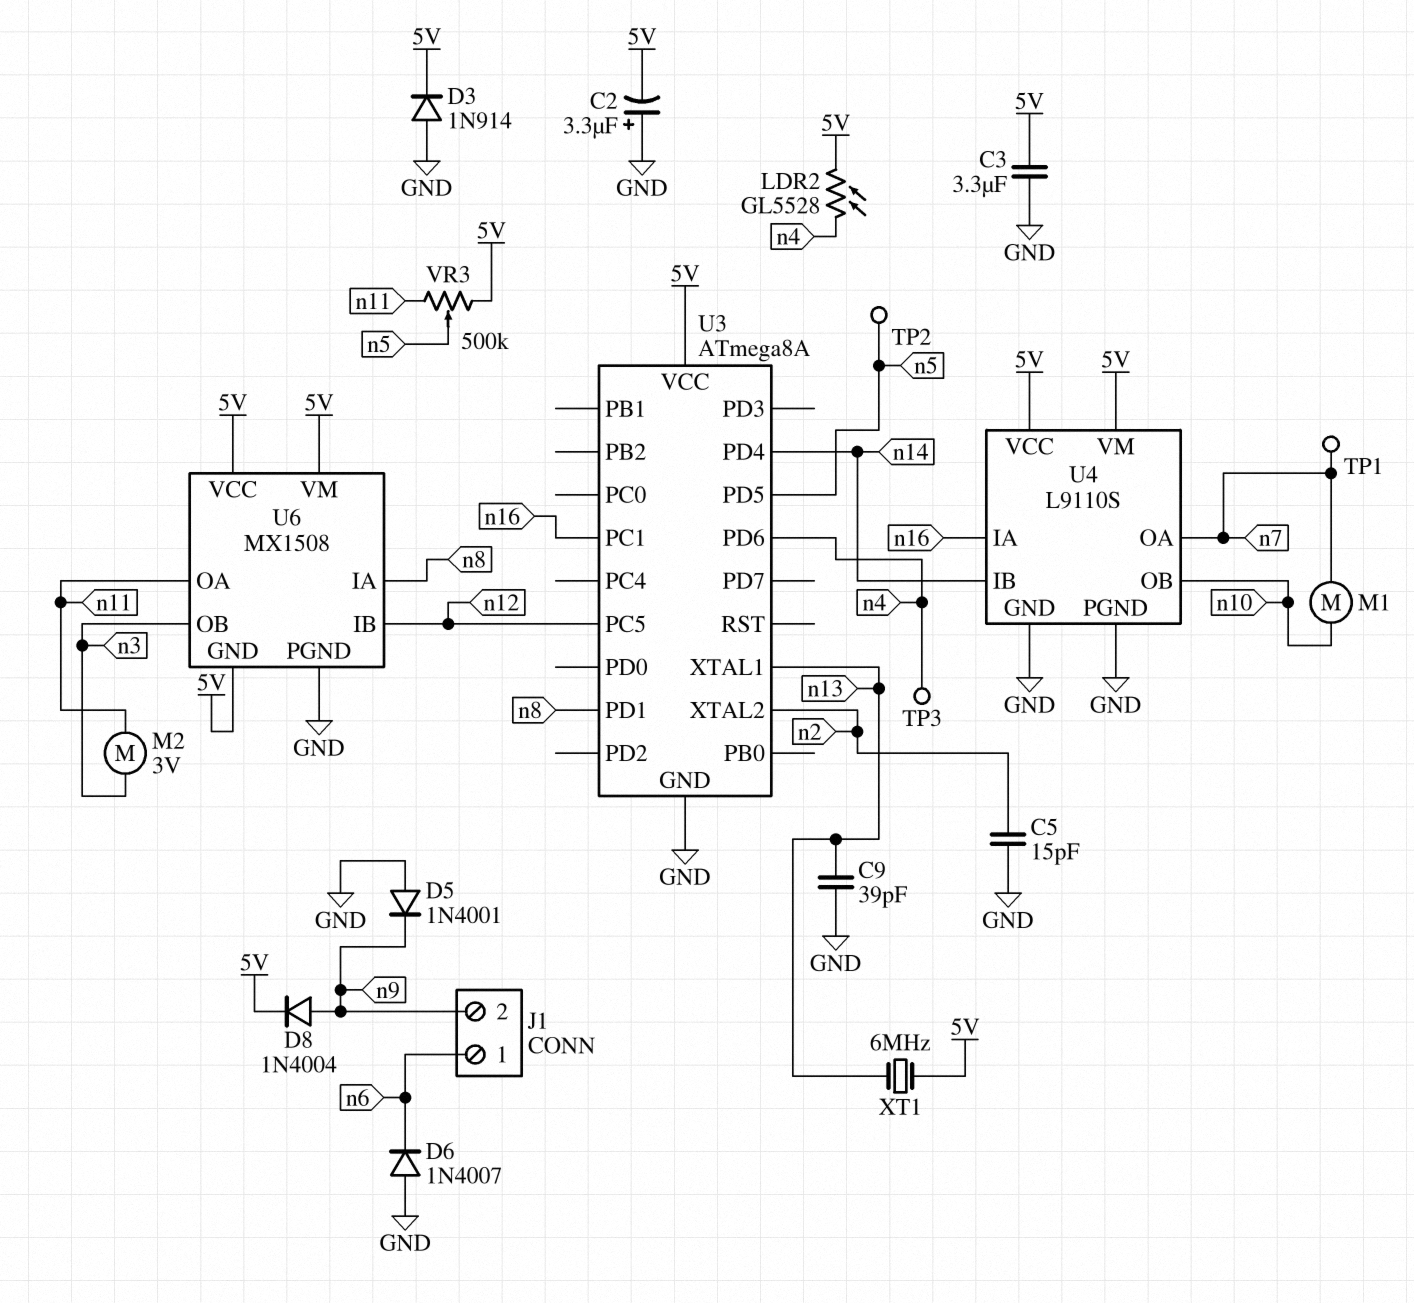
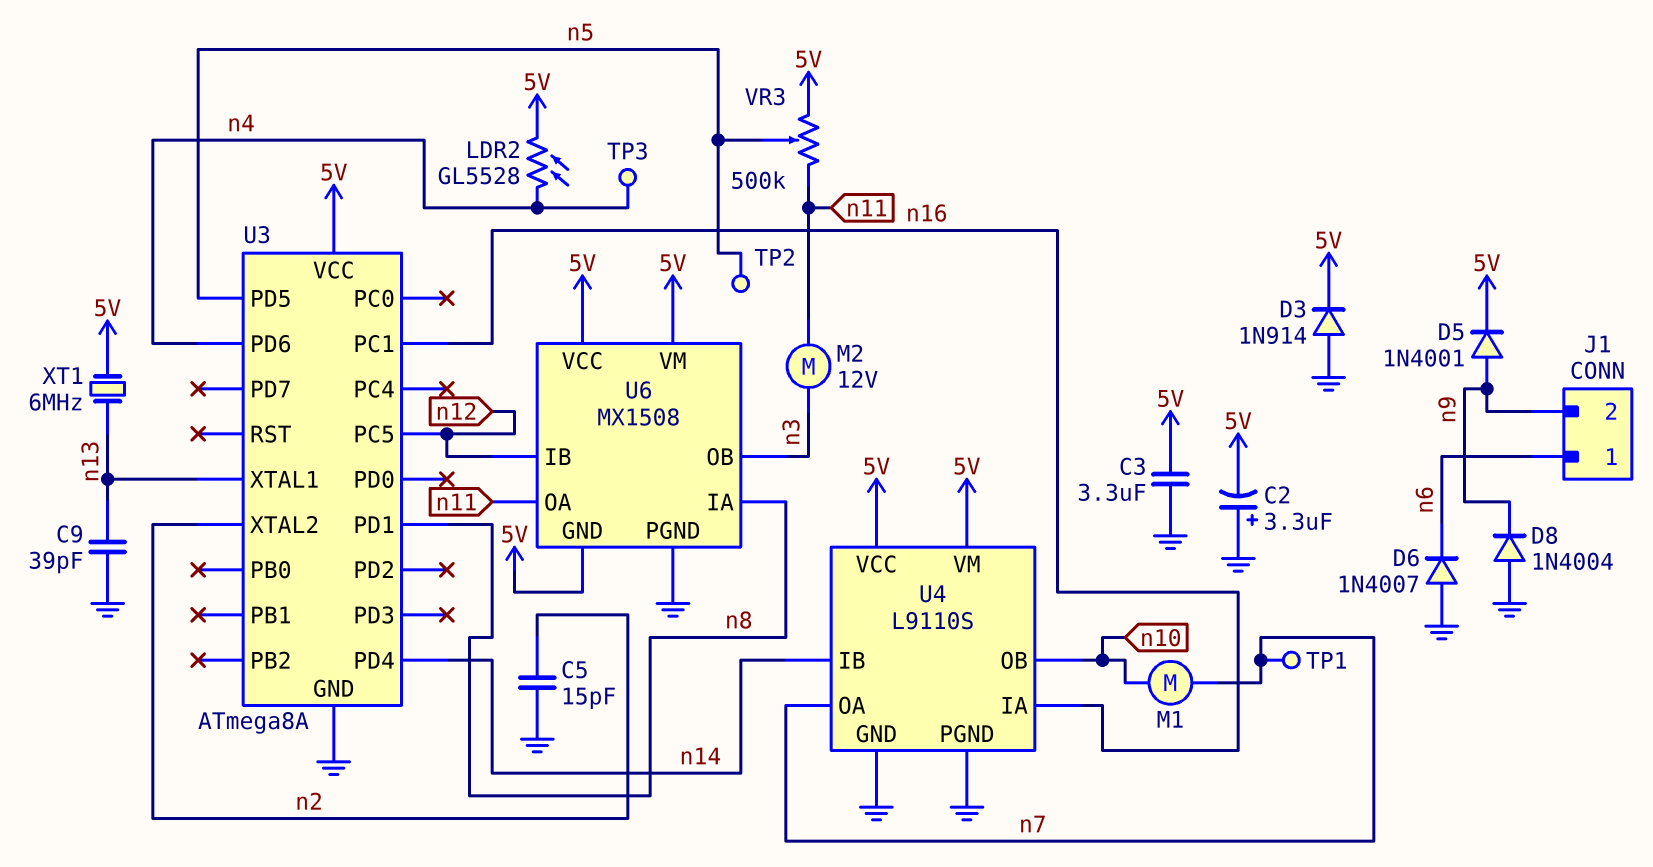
D5: diode 1N4001 (A GND, K n9) -> diode 1N4001 (A n9, K 5V)
D8: diode 1N4004 (A n9, K 5V) -> diode 1N4004 (A GND, K n9)
M2: motor 3V (n3, n11) -> motor 12V (n3, n11)

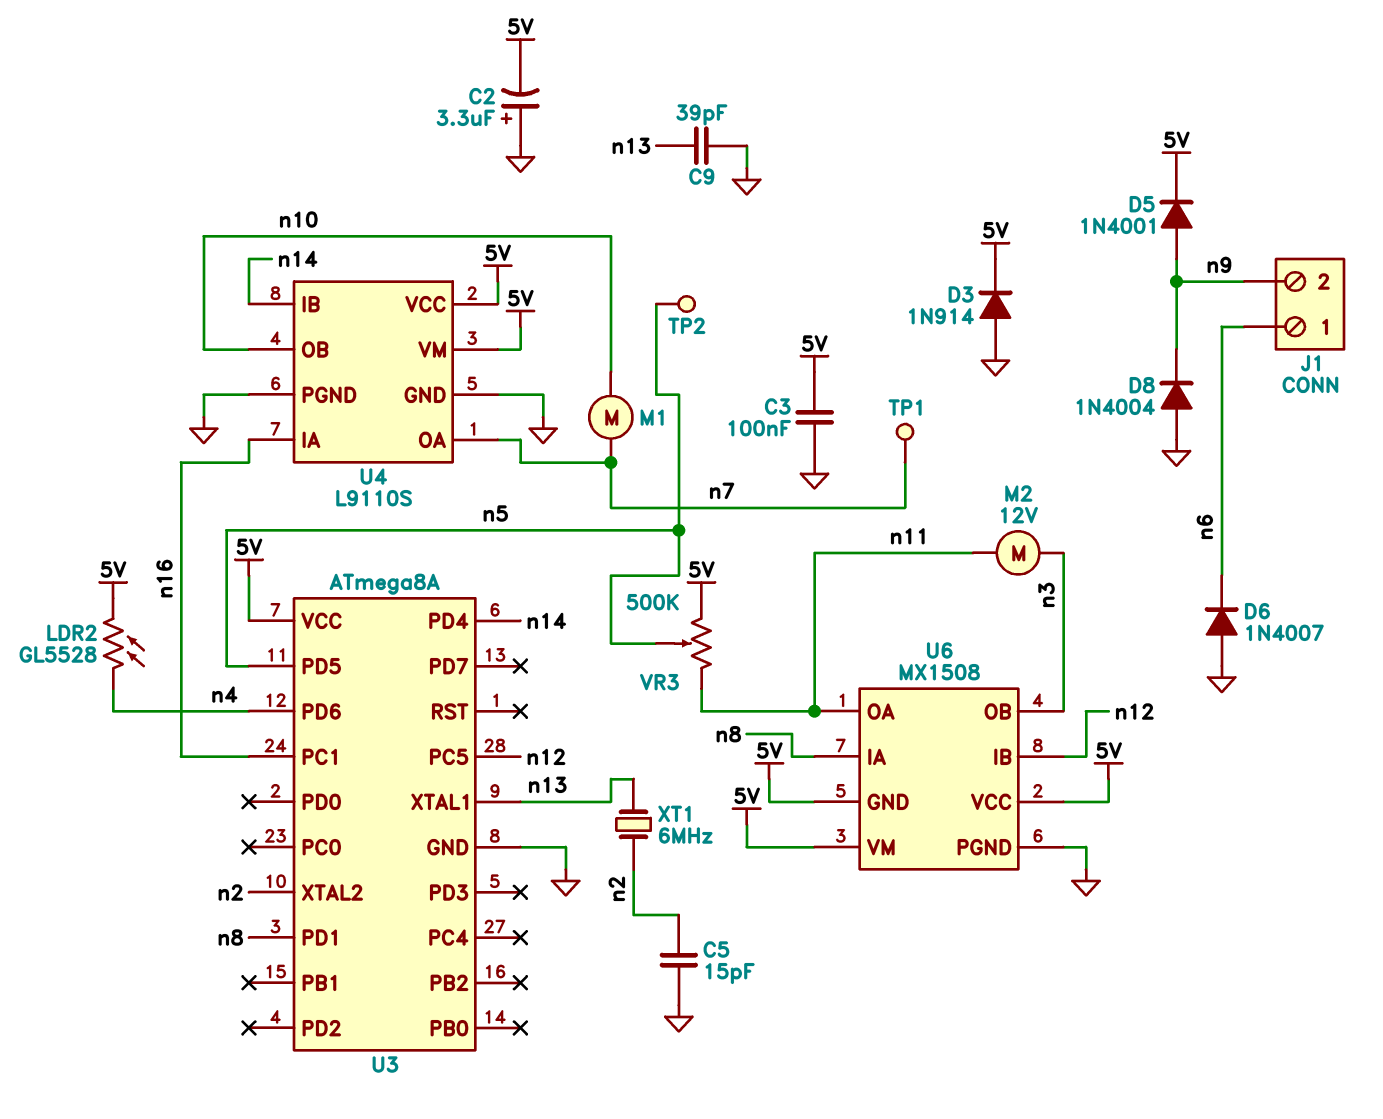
C3: 3.3uF (5V, GND) -> 100nF (5V, GND)
TP3: test point (n4) -> none
XT1: 6MHz (5V, n13) -> 6MHz (n2, n13)

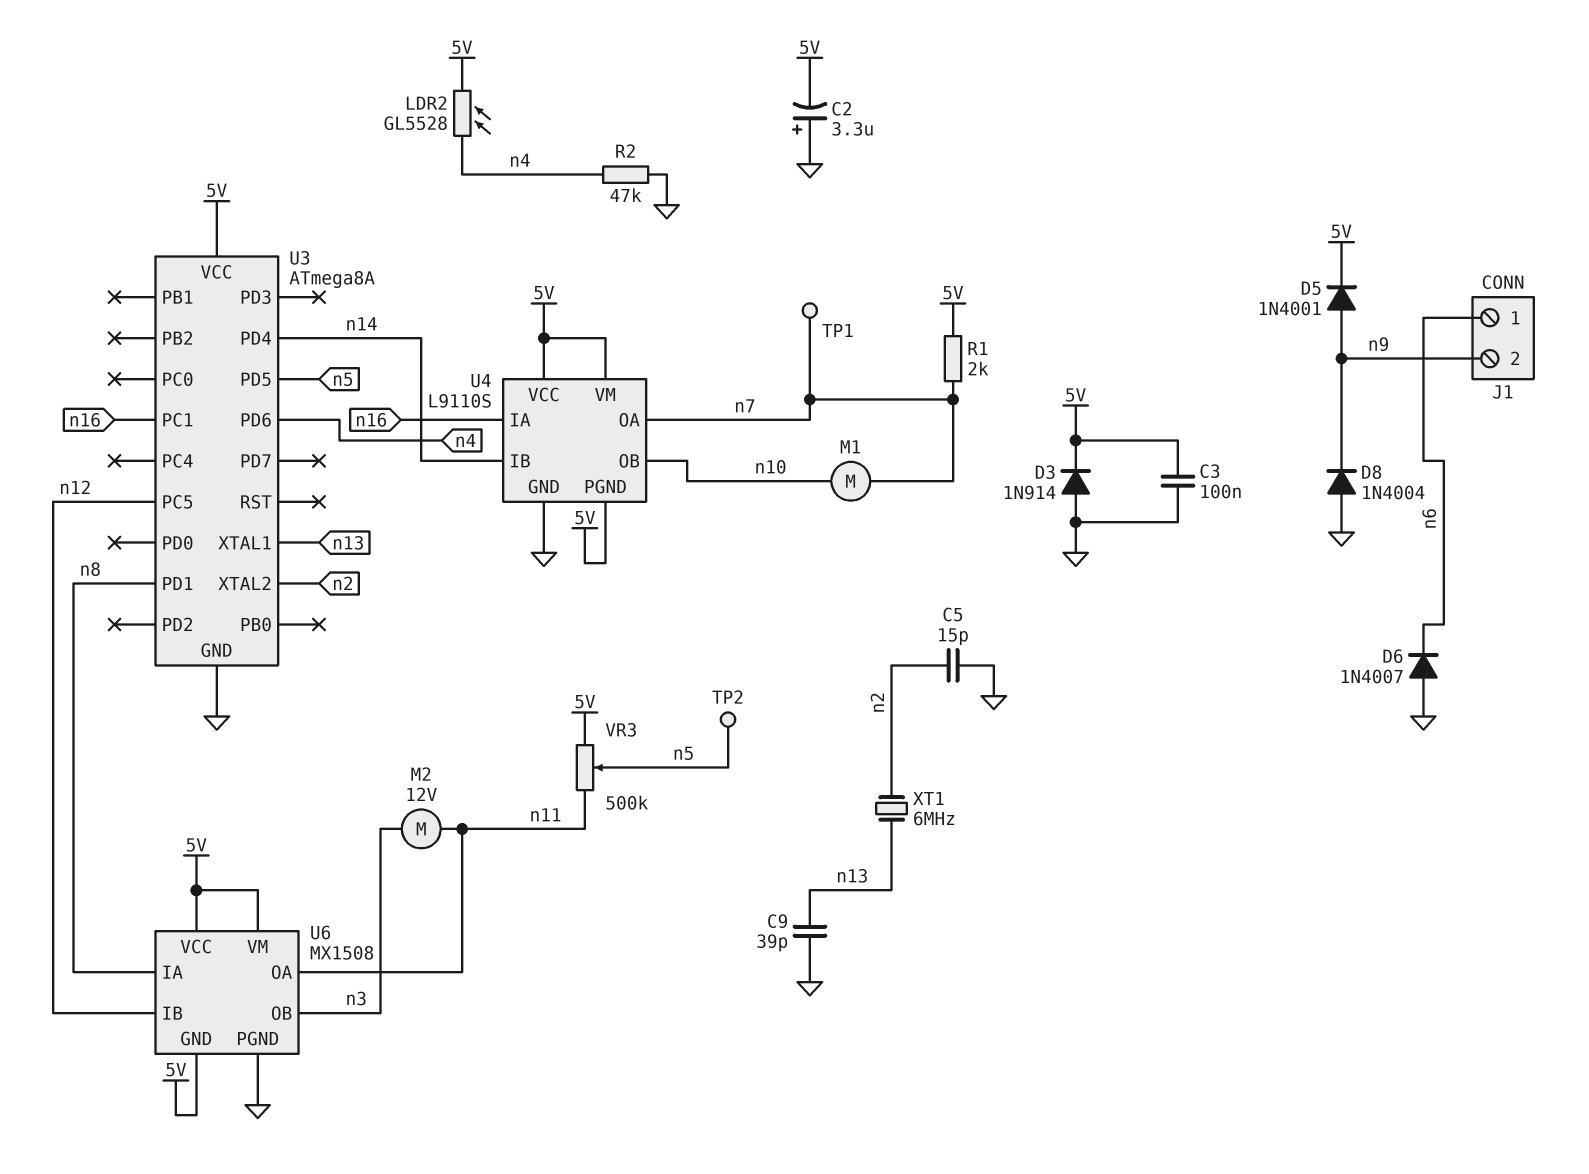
R1: none -> 2k (5V, n7)
R2: none -> 47k (GND, n4)
U4 pin PGND: GND -> 5V

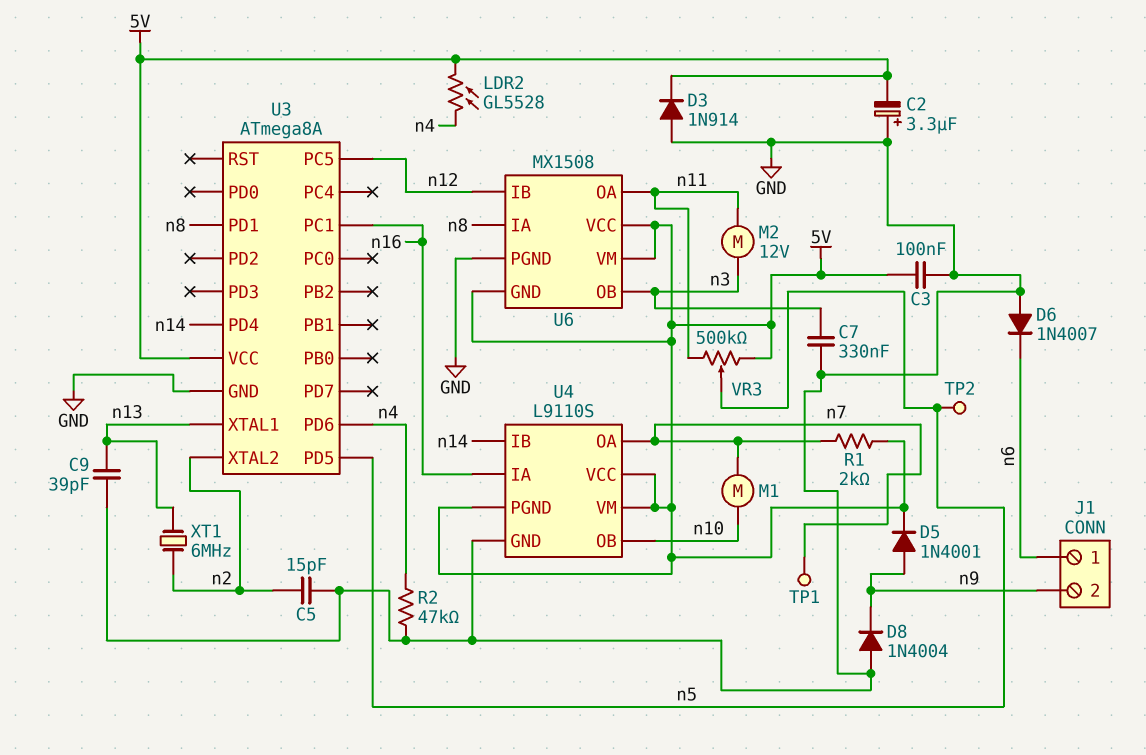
C7: none -> 330nF (GND, n3)

